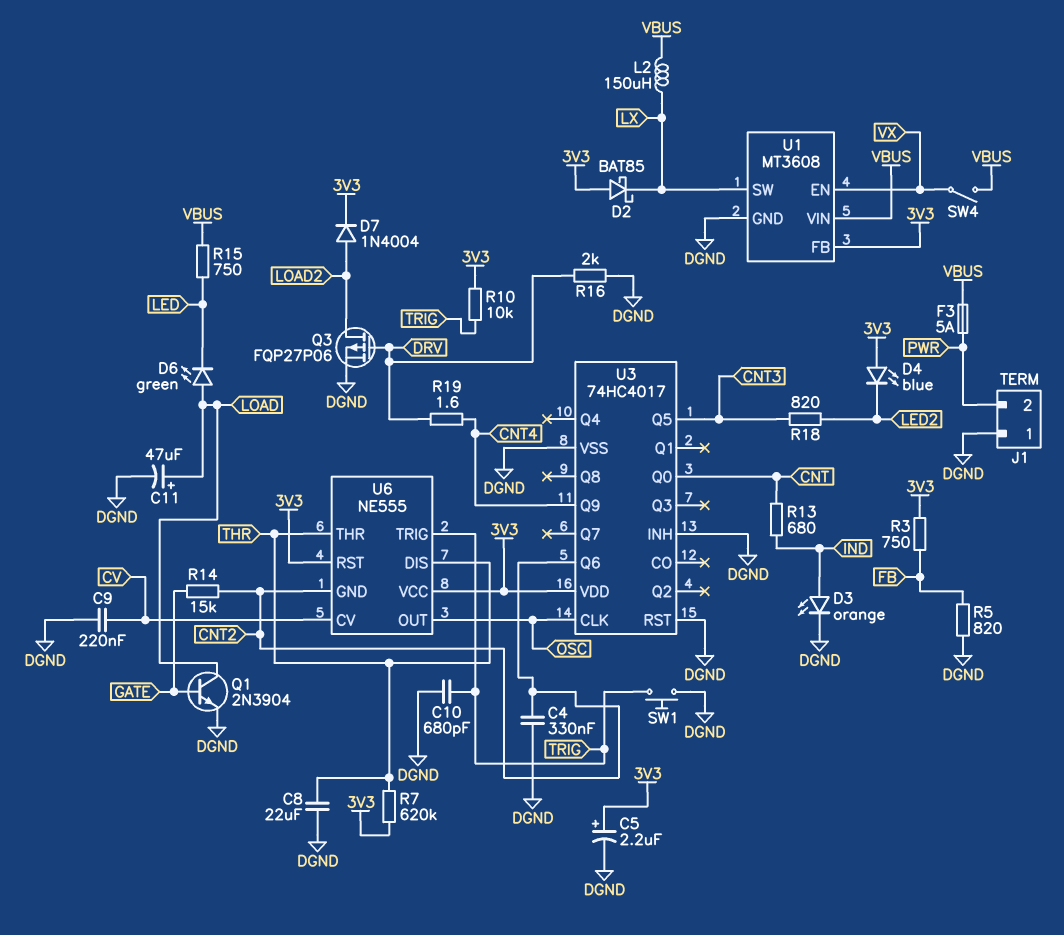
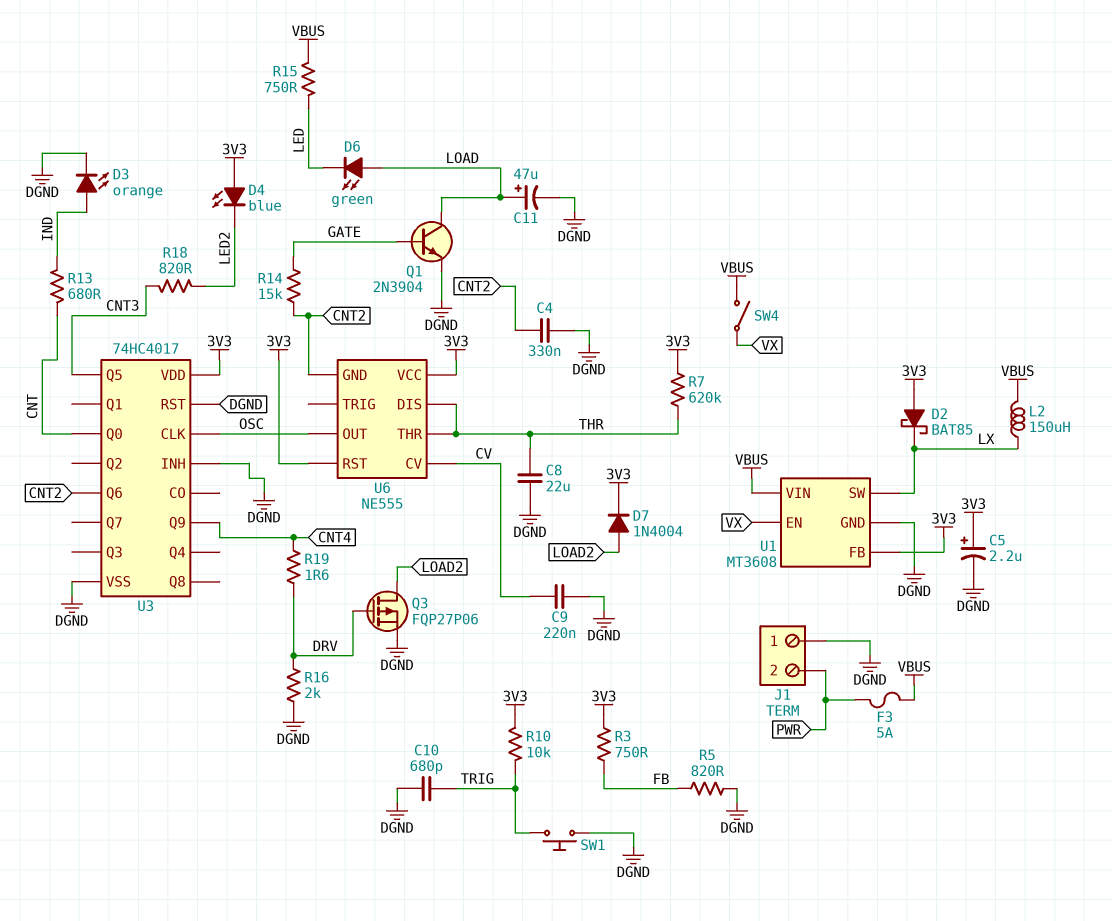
U6 pin TRIG: TRIG -> none

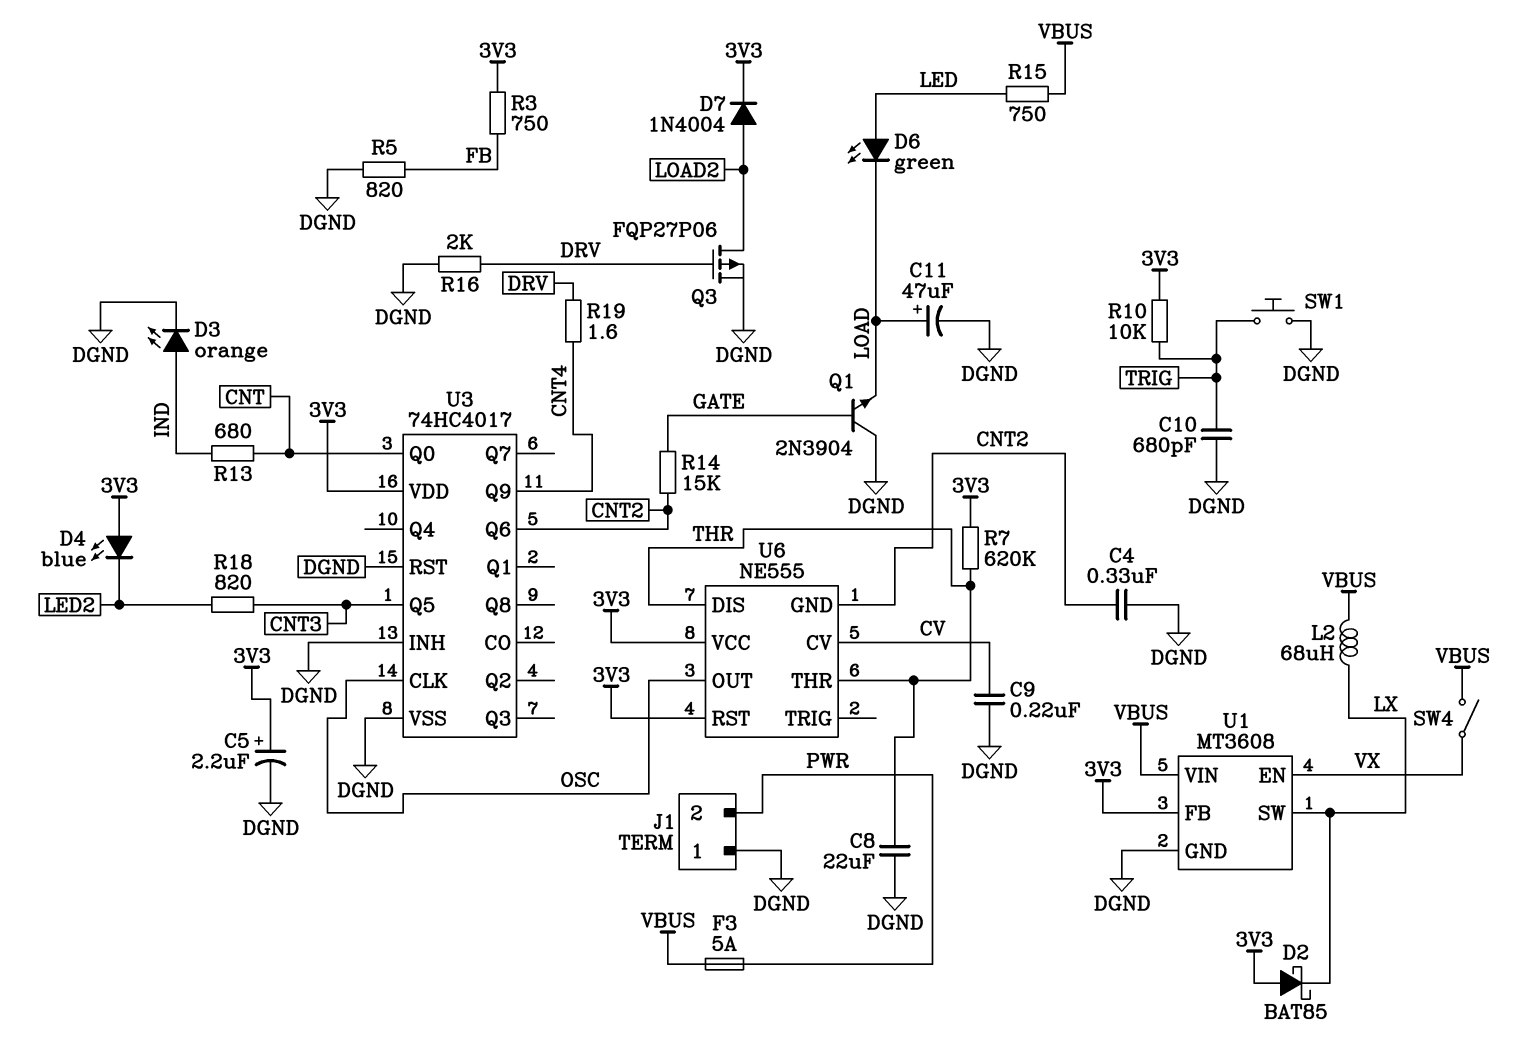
D6: LED green (A LOAD, K LED) -> LED green (A LED, K LOAD)
L2: 150uH (LX, VBUS) -> 68uH (LX, VBUS)
Q1: NPN 2N3904 (B GATE, C LOAD, E DGND) -> NPN 2N3904 (B GATE, C DGND, E LOAD)

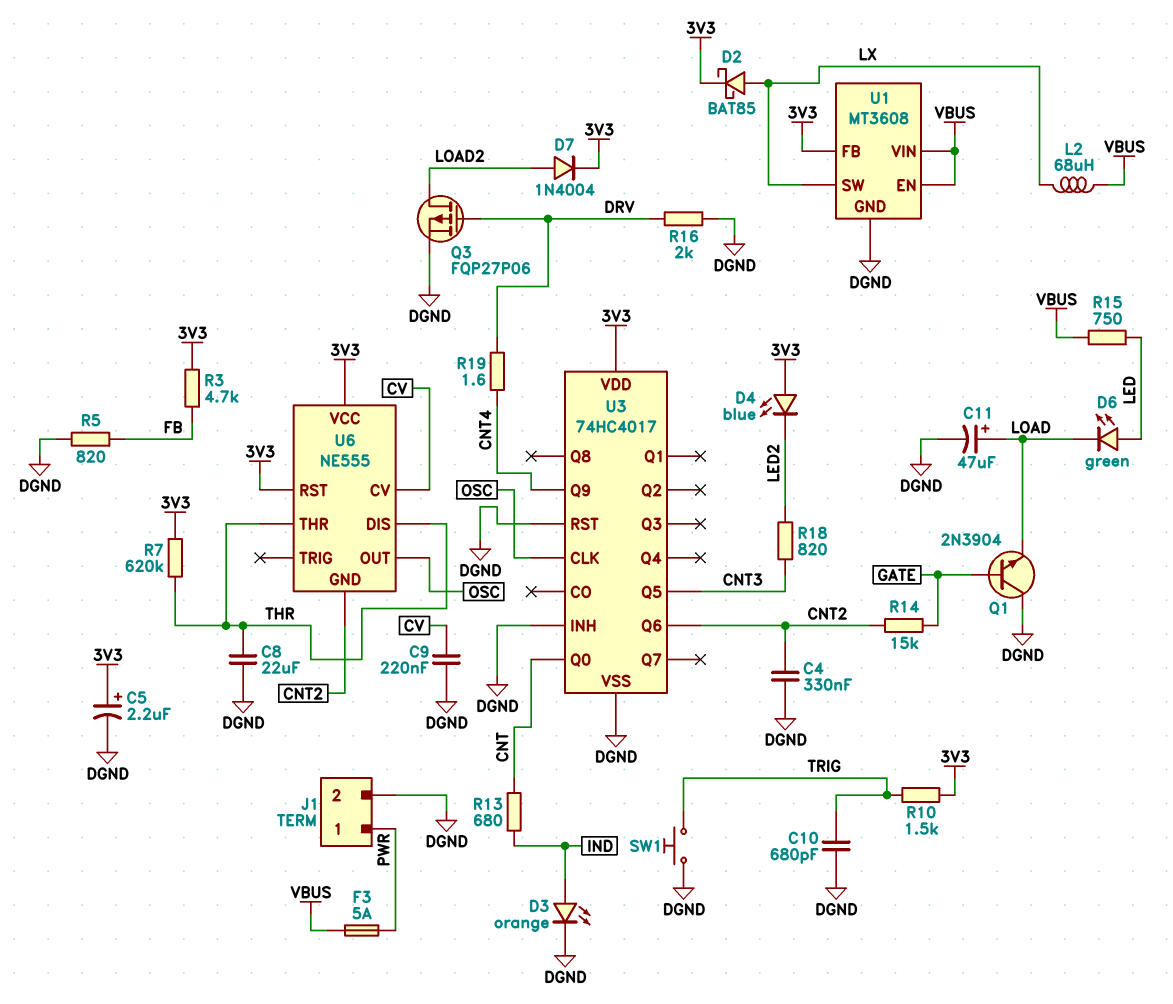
D2: schottky BAT85 (A 3V3, K LX) -> schottky BAT85 (A LX, K 3V3)
J1 pin 1: DGND -> PWR
J1 pin 2: PWR -> DGND
R3: 750 (3V3, FB) -> 4.7k (3V3, FB)
R10: 10k (3V3, TRIG) -> 1.5k (3V3, TRIG)
SW4: switch (VBUS, VX) -> none
U1 pin EN: VX -> VBUS

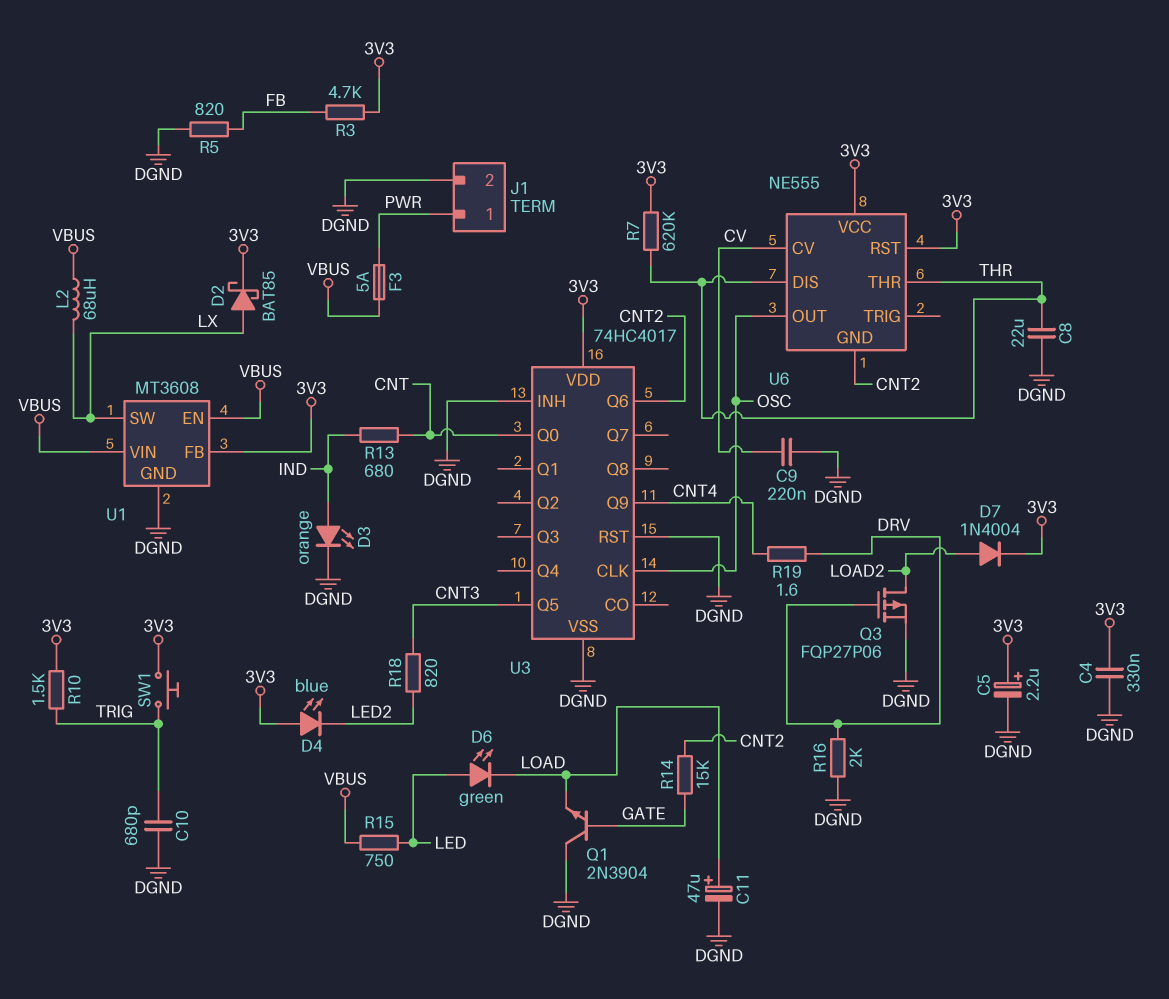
C4: 330nF (CNT2, DGND) -> 330nF (3V3, DGND)
SW1: button (DGND, TRIG) -> button (3V3, TRIG)

